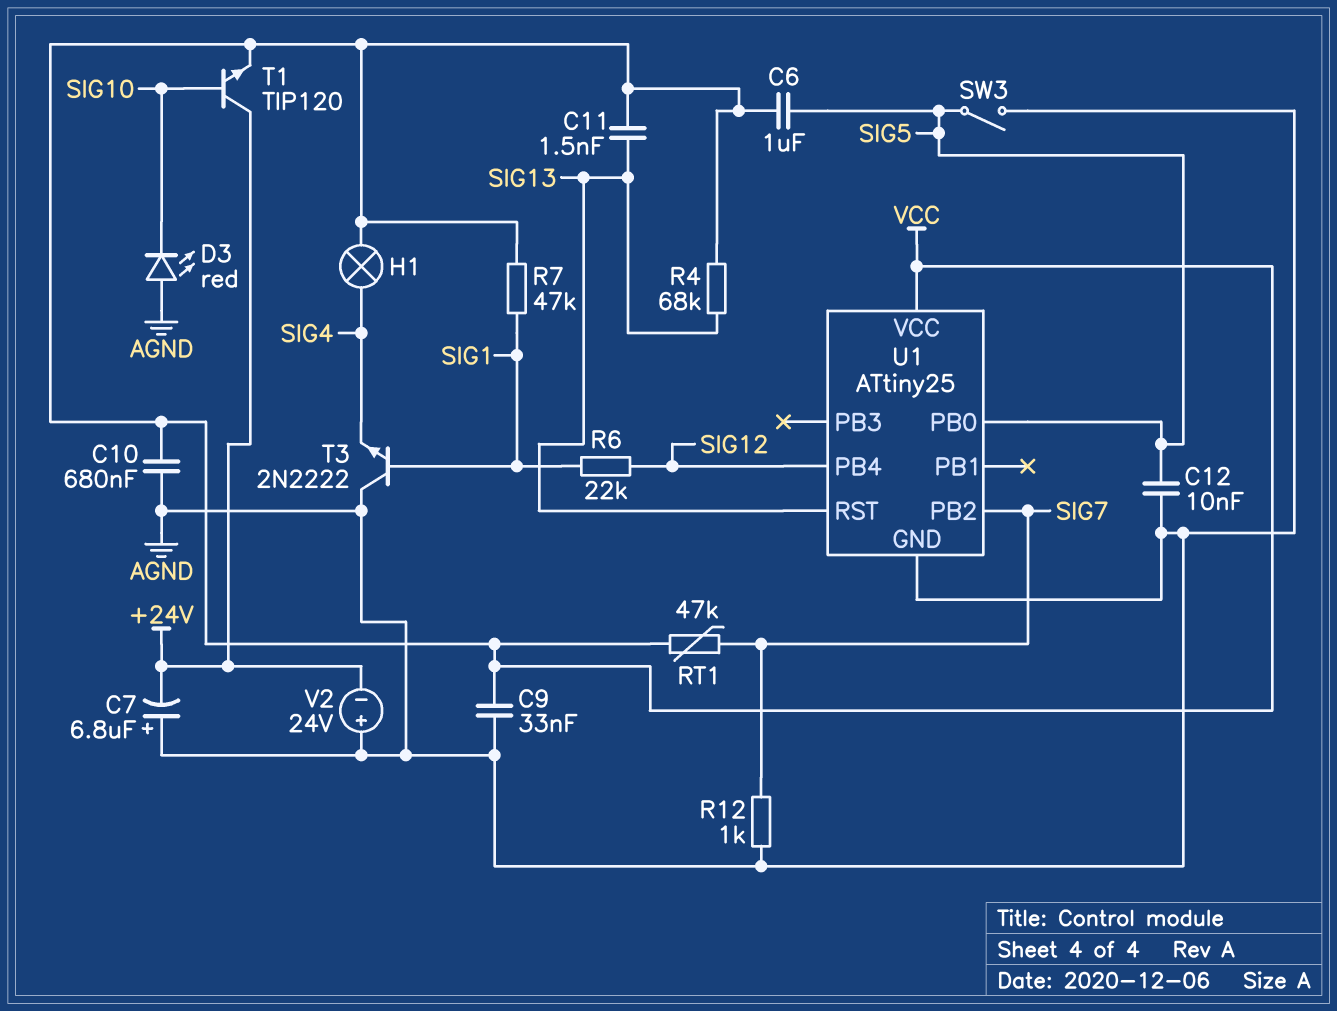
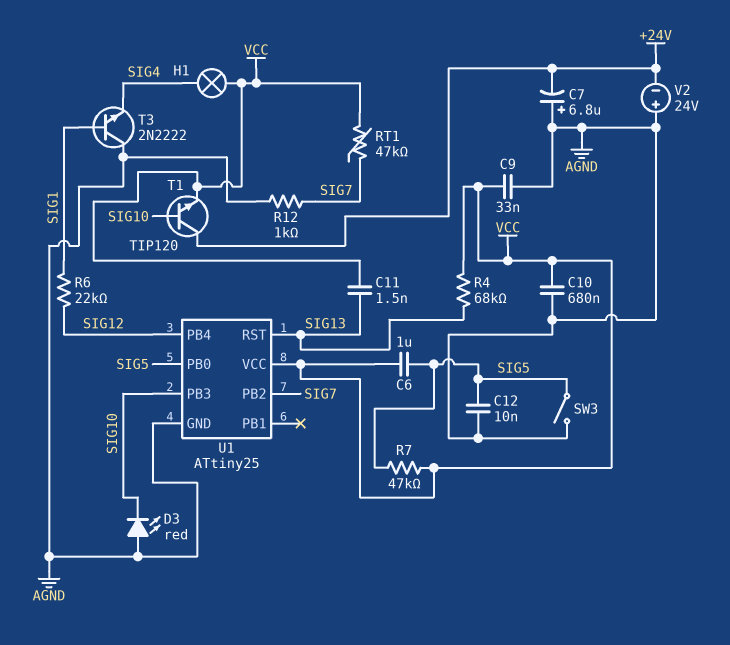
R7: 47k (SIG1, VCC) -> 47k (SIG5, VCC)
U1 pin PB3: none -> SIG10

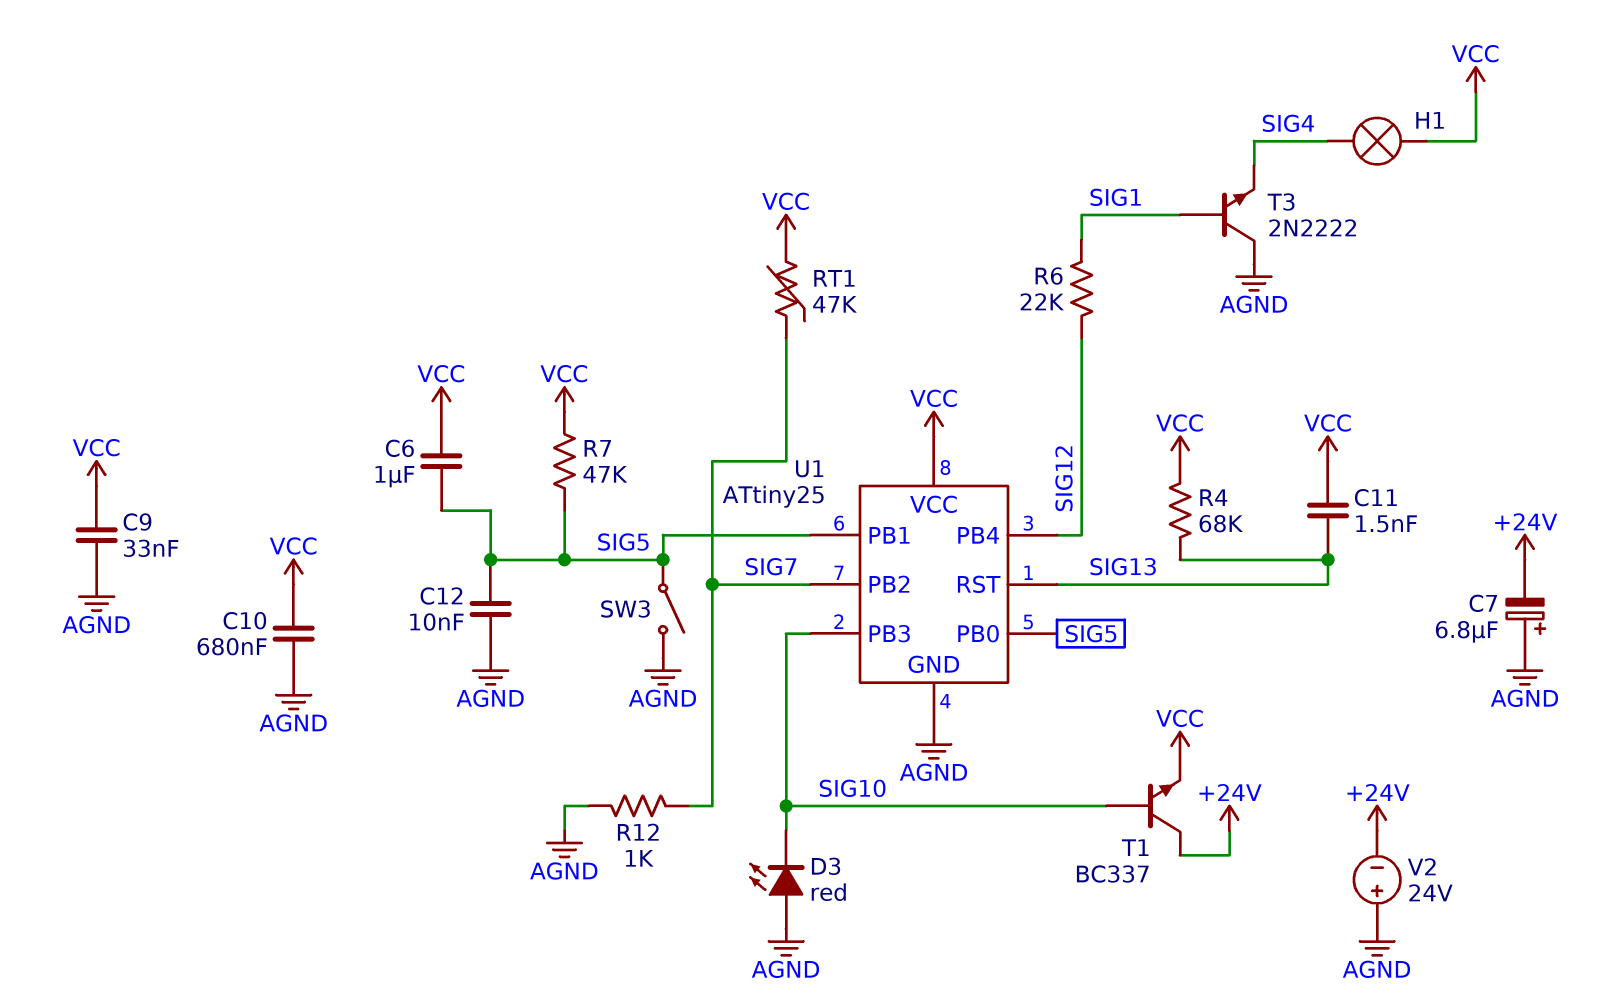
T1: NPN TIP120 (B SIG10, C +24V, E VCC) -> NPN BC337 (B SIG10, C +24V, E VCC)
U1 pin PB1: none -> SIG5

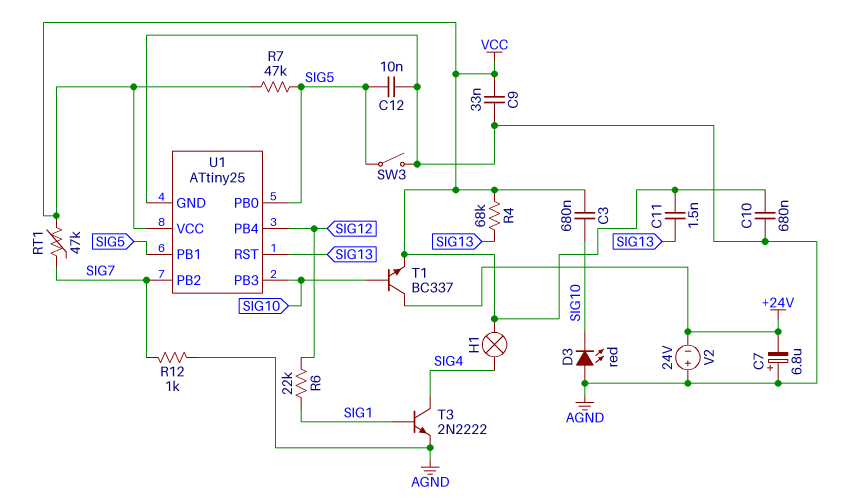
C3: none -> 680nF (SIG10, VCC)
C6: 1uF (SIG5, VCC) -> none
T3: NPN 2N2222 (B SIG1, C AGND, E SIG4) -> NPN 2N2222 (B SIG1, C SIG4, E AGND)

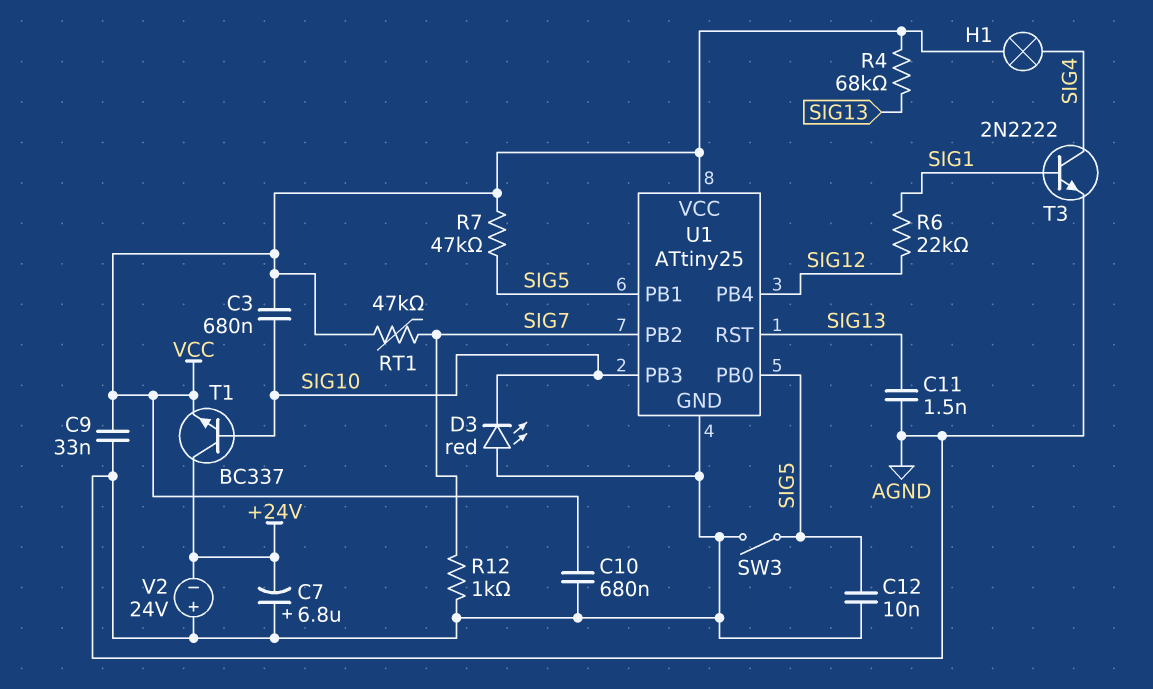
C11: 1.5nF (SIG13, VCC) -> 1.5nF (AGND, SIG13)

